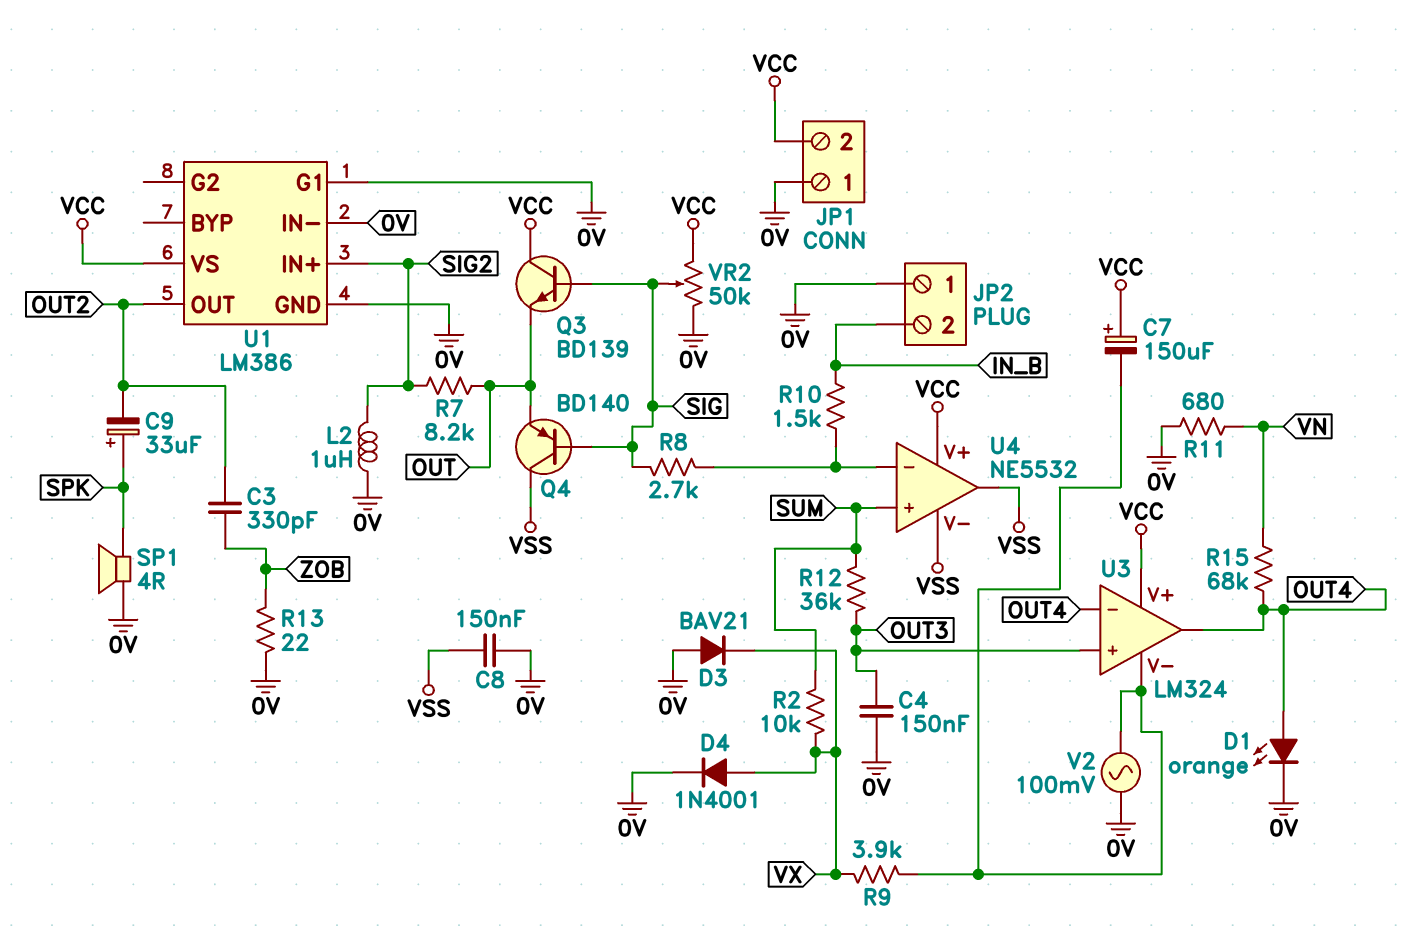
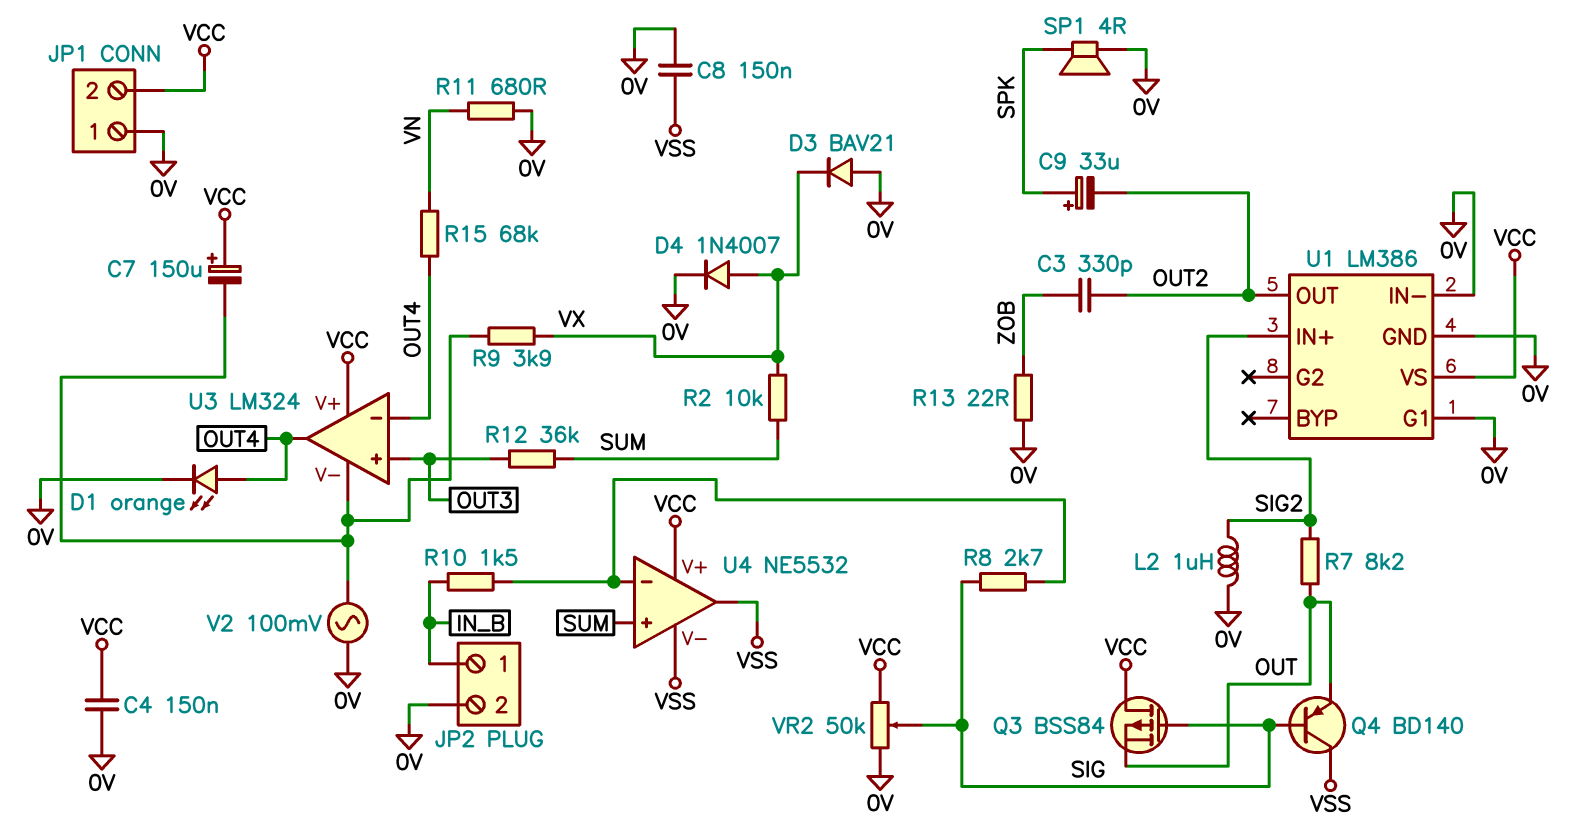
C4: 150nF (0V, OUT3) -> 150nF (0V, VCC)
D4: diode 1N4001 (A VX, K 0V) -> diode 1N4007 (A VX, K 0V)
JP2 pin 1: 0V -> IN_B
JP2 pin 2: IN_B -> 0V
Q3: NPN BD139 (B SIG, C VCC, E OUT) -> PMOS BSS84 (G SIG, D VCC, S OUT)

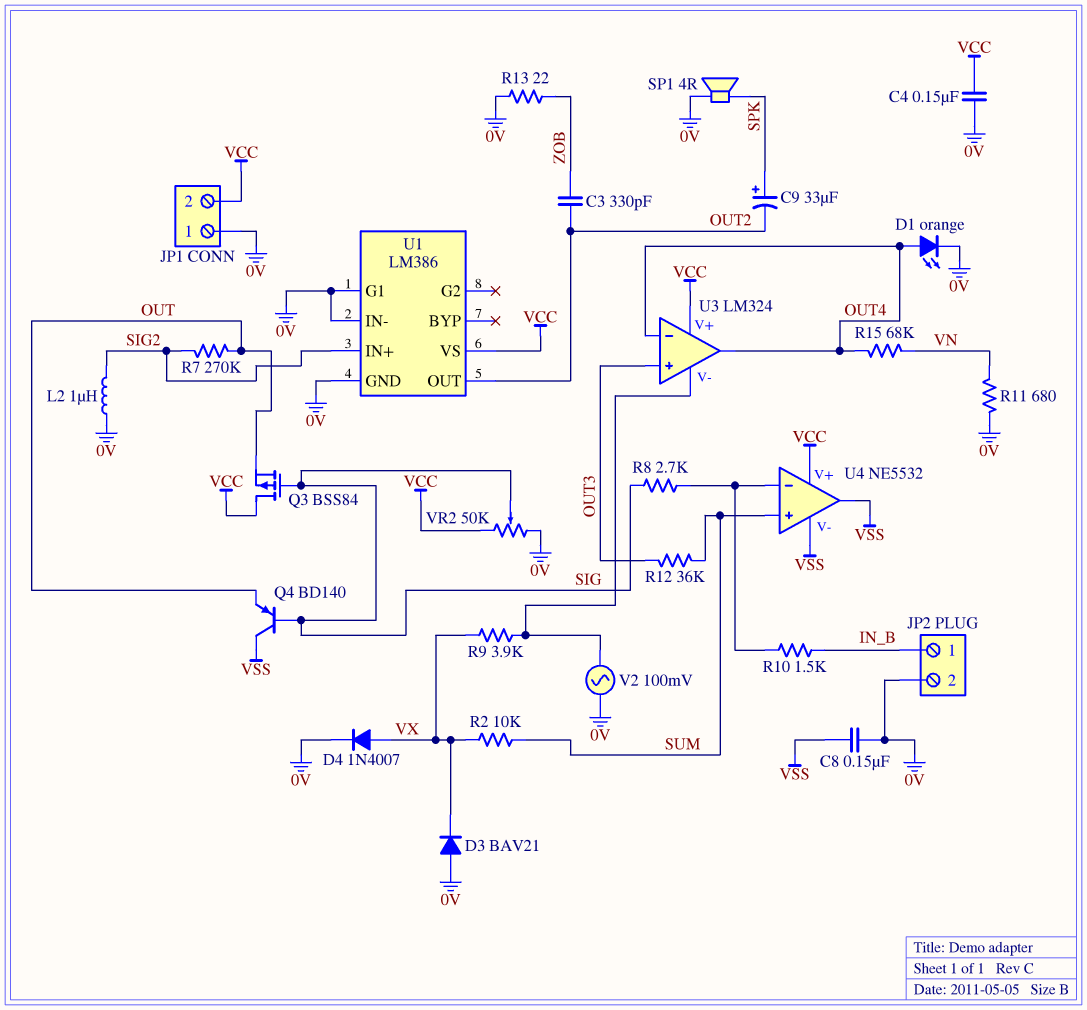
C7: 150uF (plus VCC, minus U3/V-) -> none
R7: 8.2k (OUT, SIG2) -> 270k (OUT, SIG2)

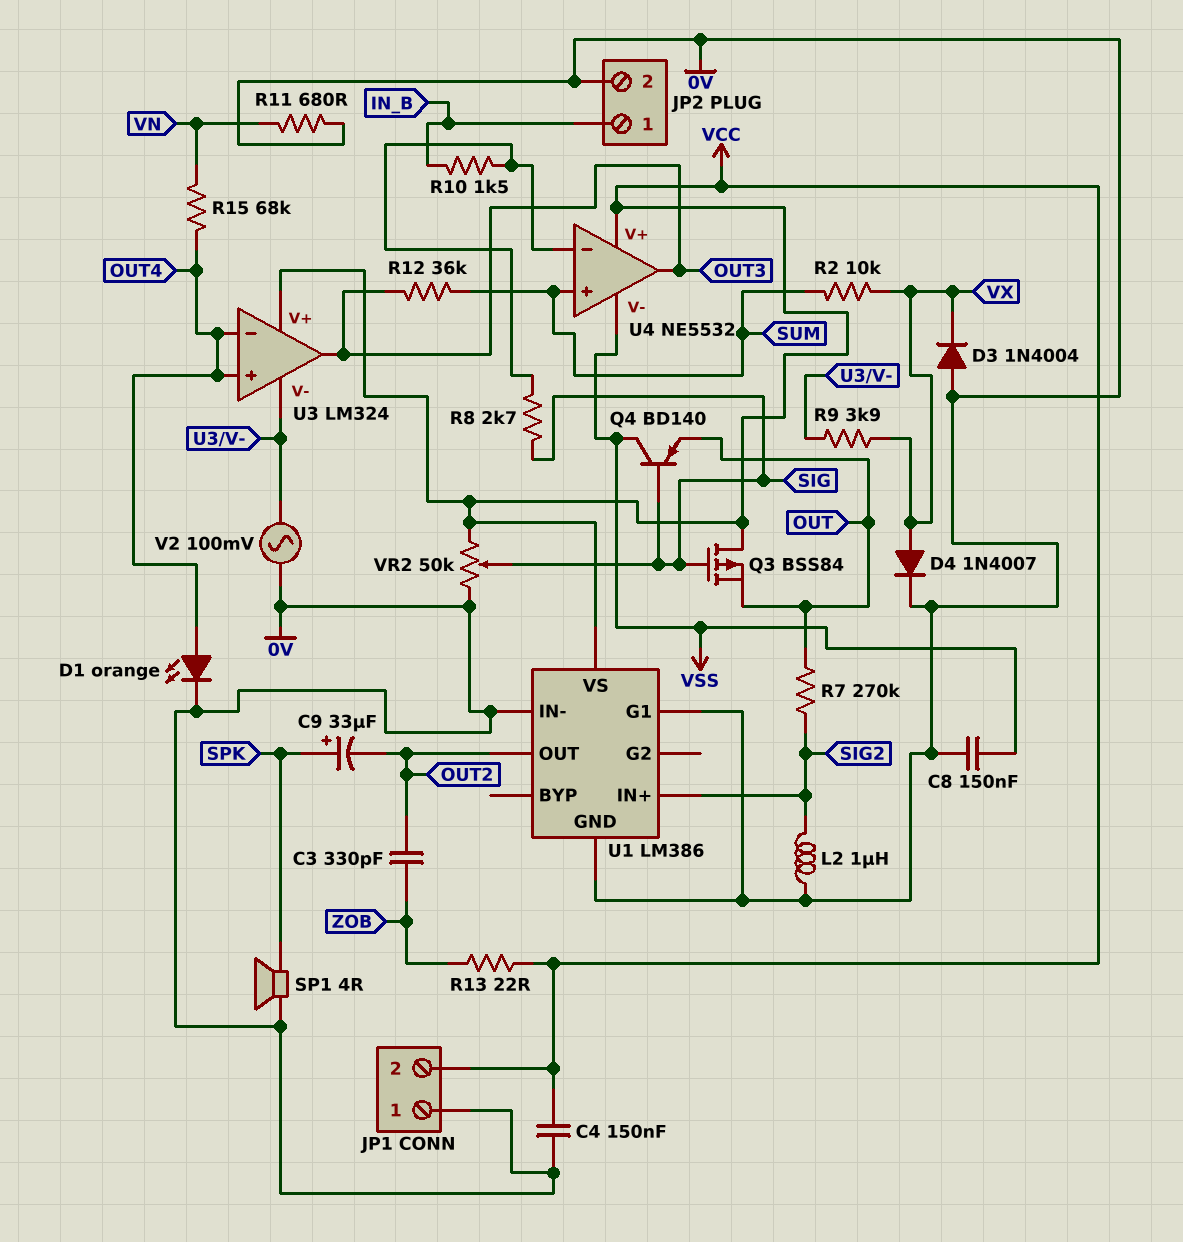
D3: diode BAV21 (A 0V, K VX) -> diode 1N4004 (A 0V, K VX)
R13: 22 (0V, ZOB) -> 22 (VCC, ZOB)
U3 pin in+: OUT3 -> OUT4
U3 pin out: OUT4 -> OUT3
U4 pin out: VSS -> OUT3

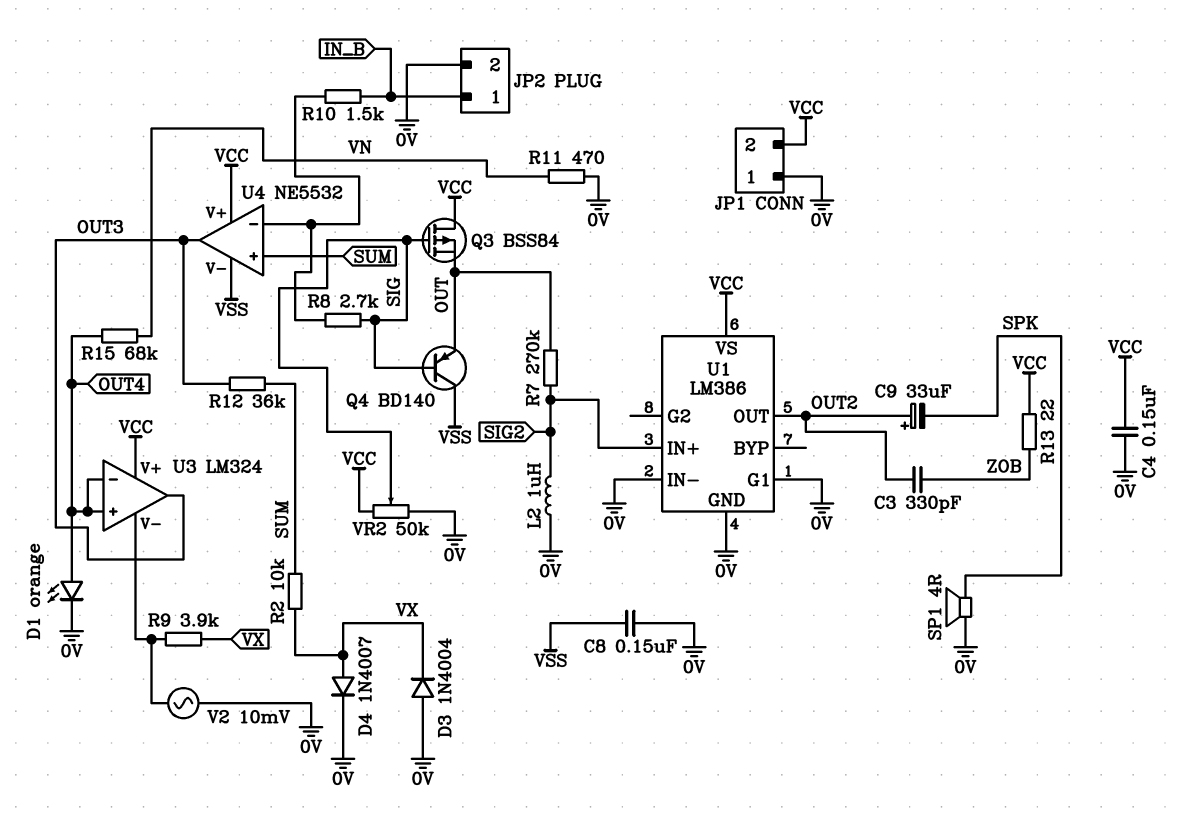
C9: 33uF (plus SPK, minus OUT2) -> 33uF (plus OUT2, minus SPK)
R11: 680 (0V, VN) -> 470 (0V, VN)
V2: AC 100mV (0V, U3/V-) -> AC 10mV (0V, U3/V-)

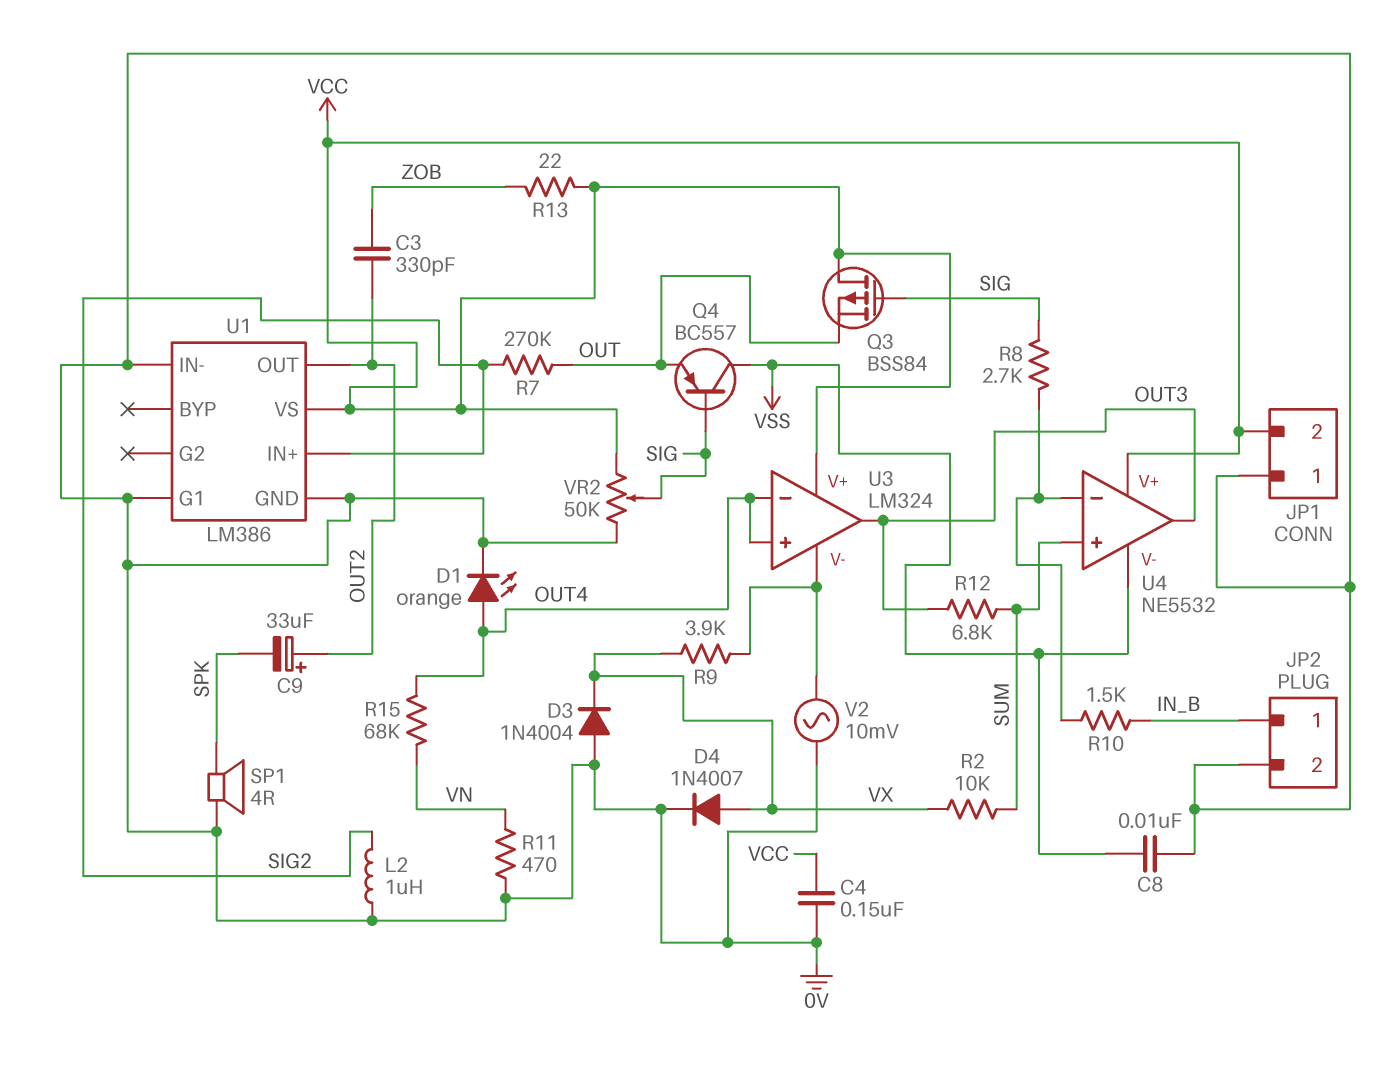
C8: 150nF (0V, VSS) -> 10nF (0V, VSS)
Q4: PNP BD140 (B SIG, C VSS, E OUT) -> PNP BC557 (B SIG, C VSS, E OUT)
R12: 36k (OUT3, SUM) -> 6.8k (OUT3, SUM)

